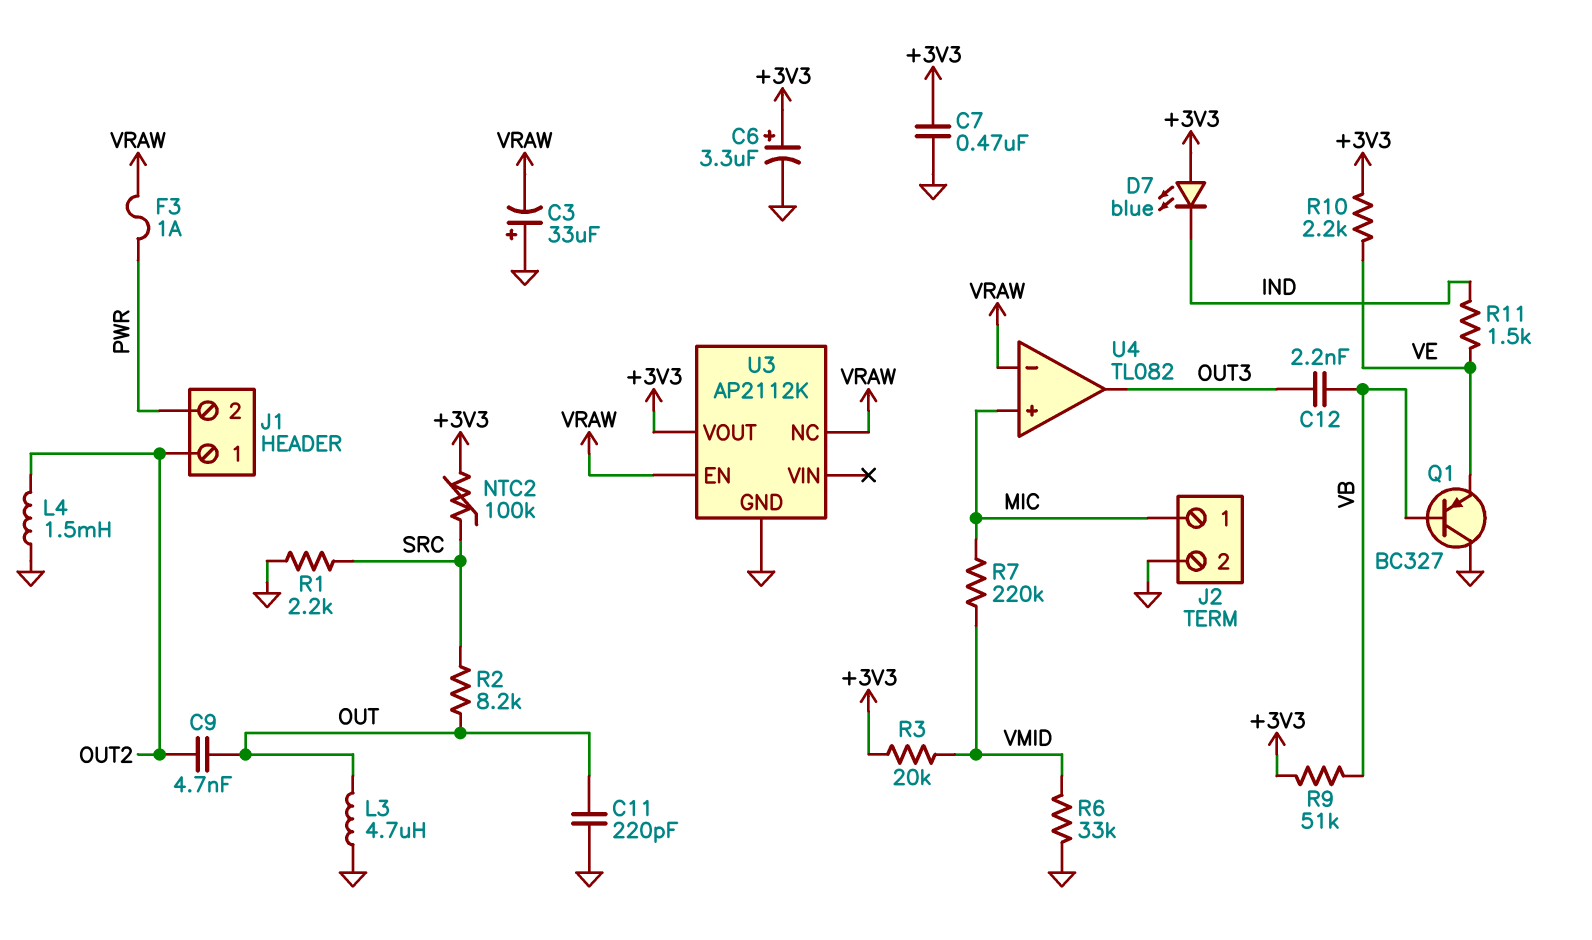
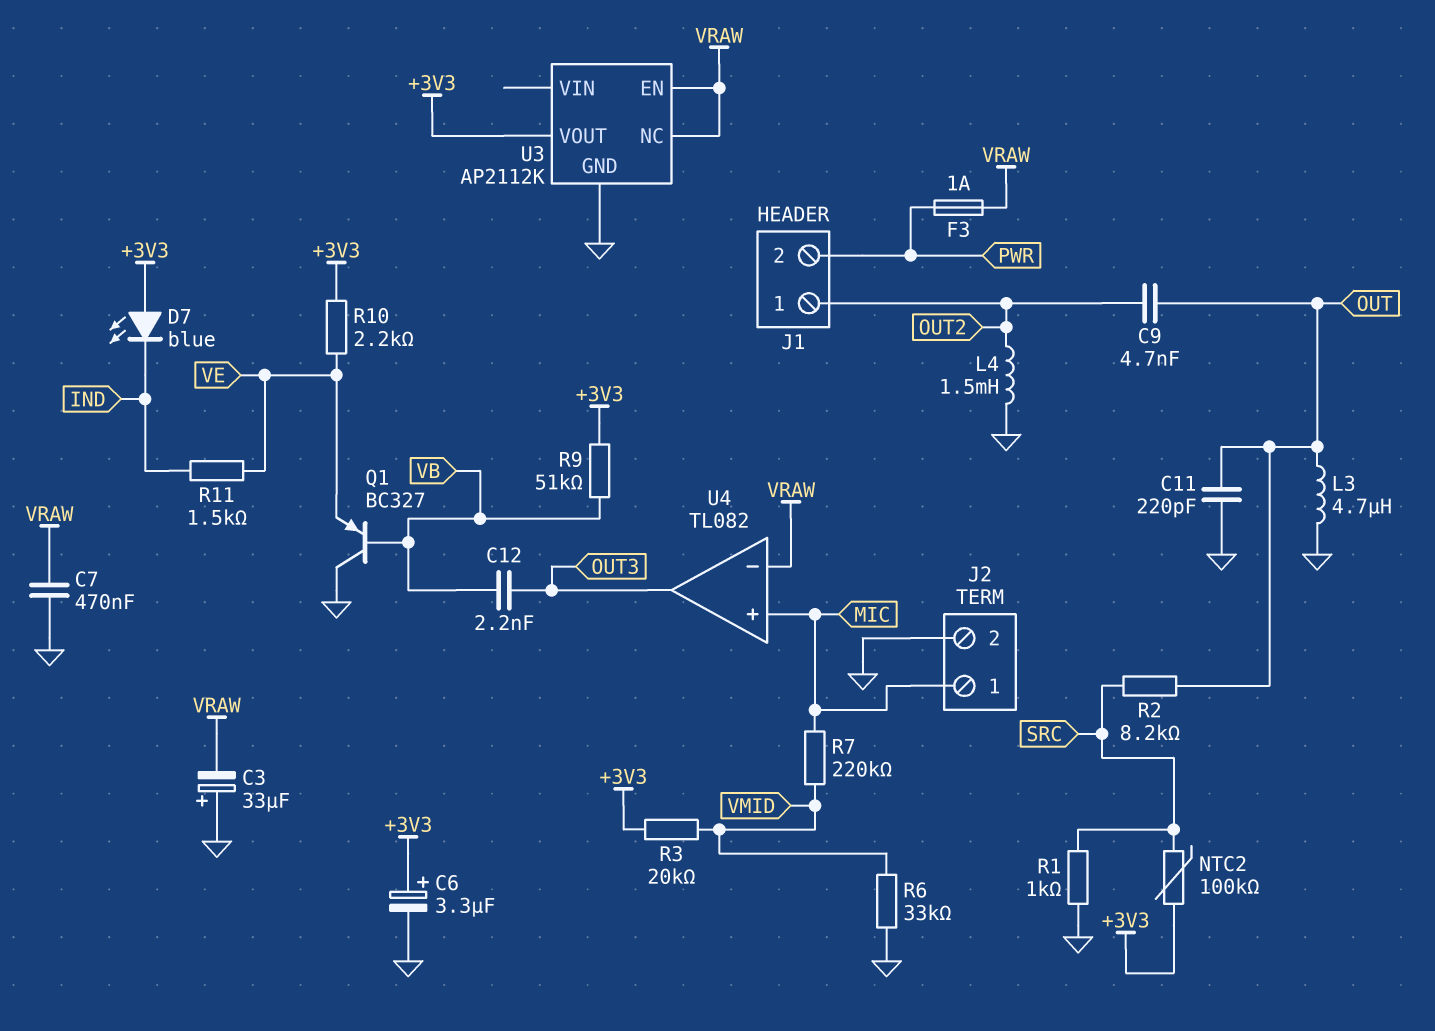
C7: 470nF (+3V3, GND) -> 470nF (GND, VRAW)
R1: 2.2k (GND, SRC) -> 1k (GND, SRC)

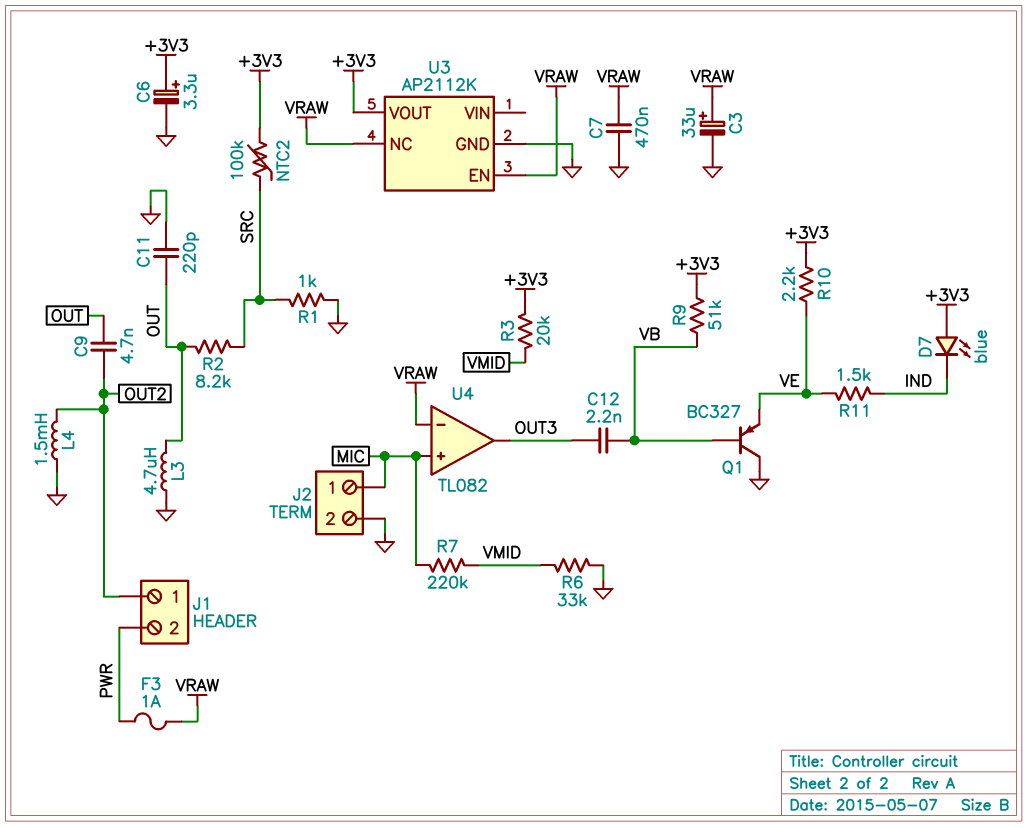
C3: 33uF (plus GND, minus VRAW) -> 33uF (plus VRAW, minus GND)

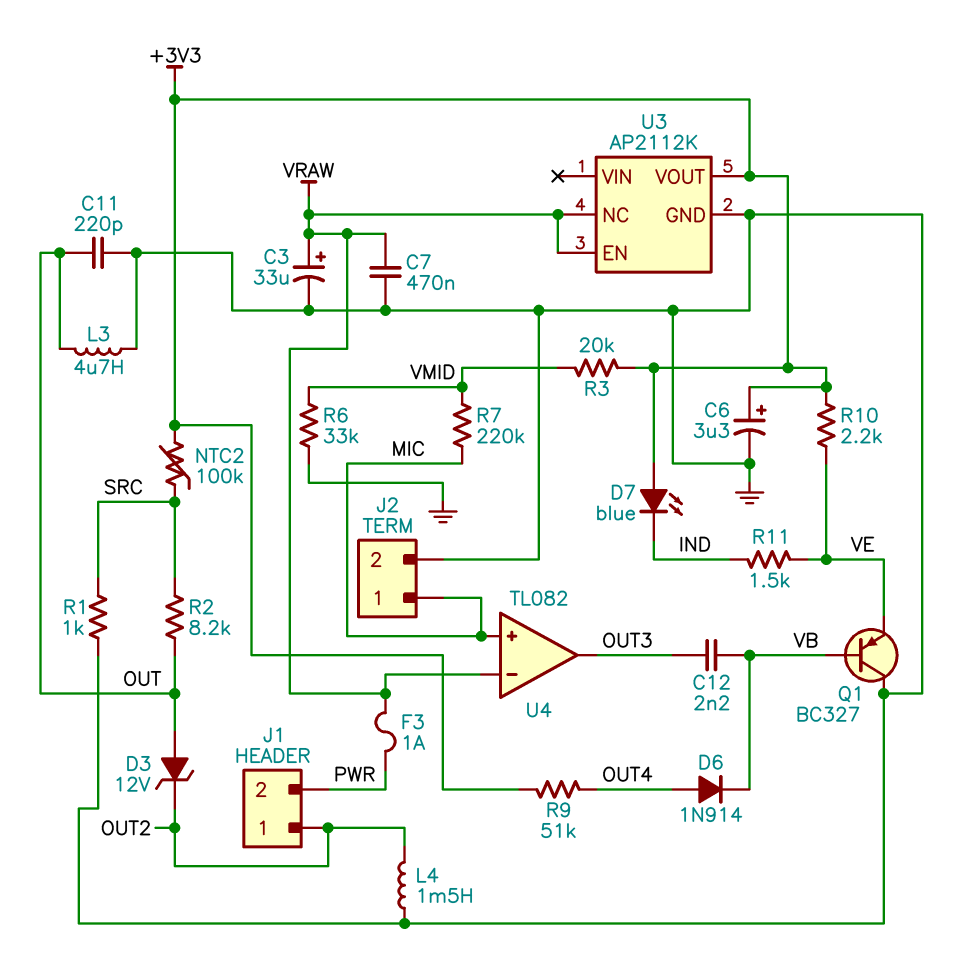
C9: 4.7nF (OUT, OUT2) -> none
D3: none -> zener 12V (A OUT, K OUT2)
D6: none -> diode 1N914 (A OUT4, K VB)
R9: 51k (+3V3, VB) -> 51k (+3V3, OUT4)

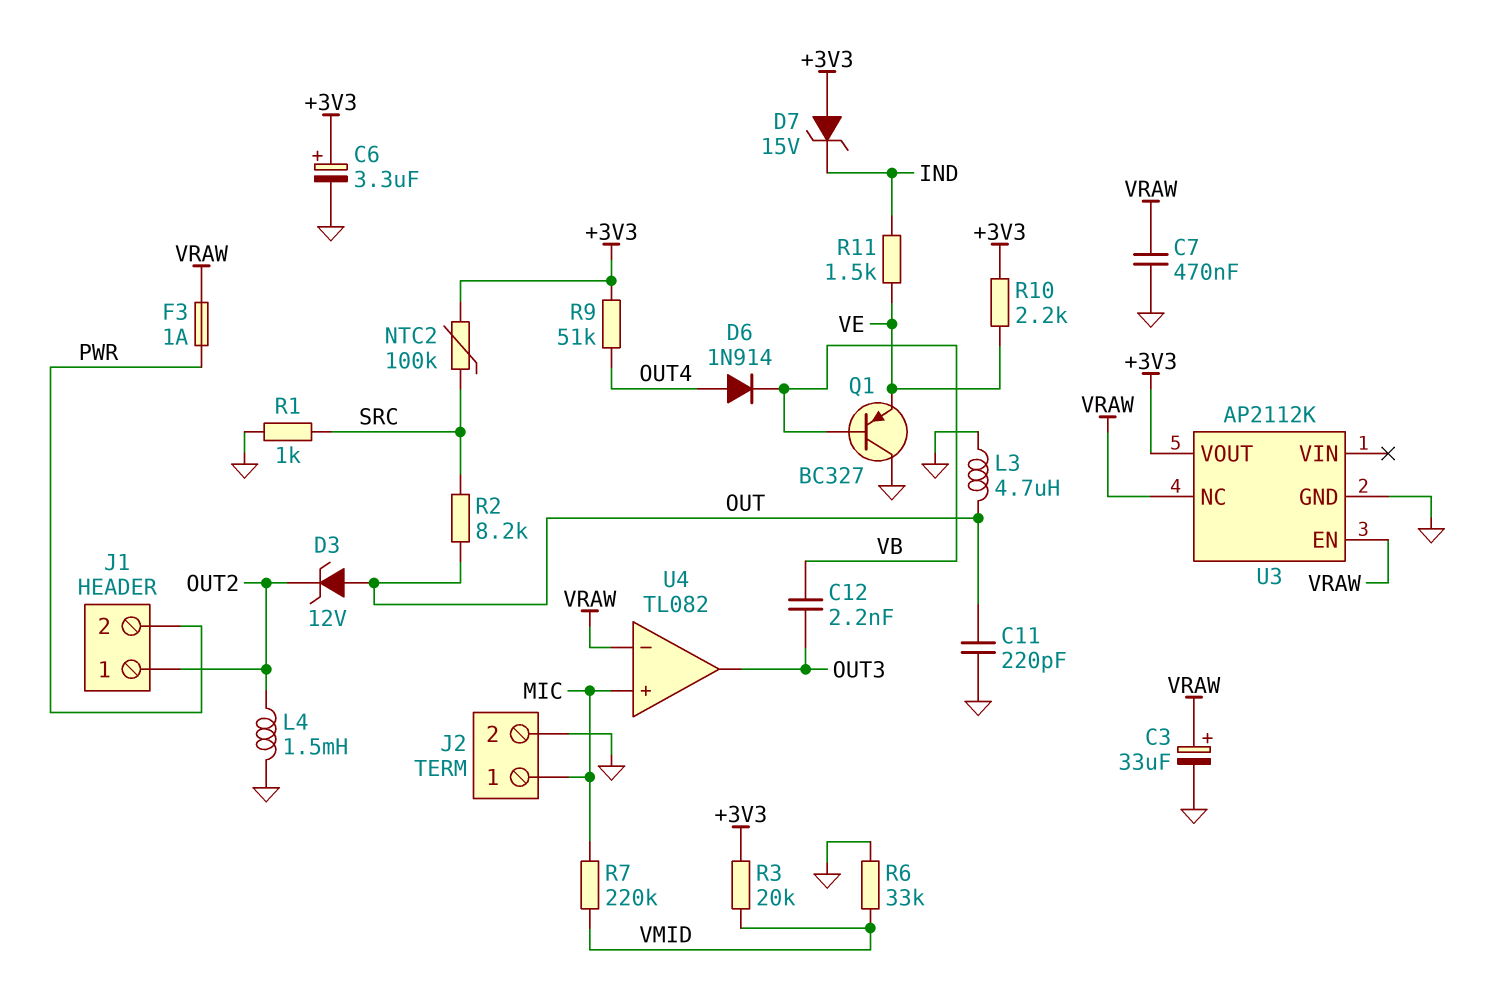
D7: LED blue (A +3V3, K IND) -> zener 15V (A +3V3, K IND)

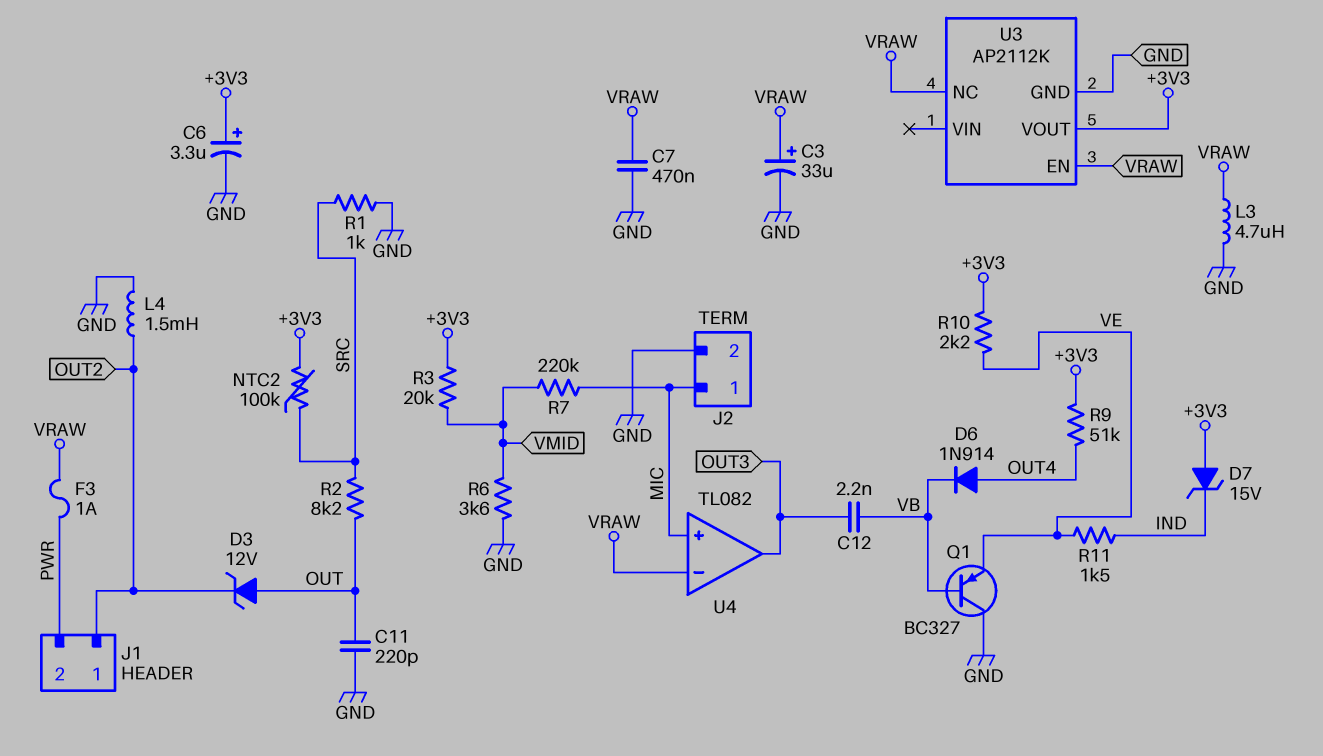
L3: 4.7uH (GND, OUT) -> 4.7uH (GND, VRAW)
R6: 33k (GND, VMID) -> 3.6k (GND, VMID)

